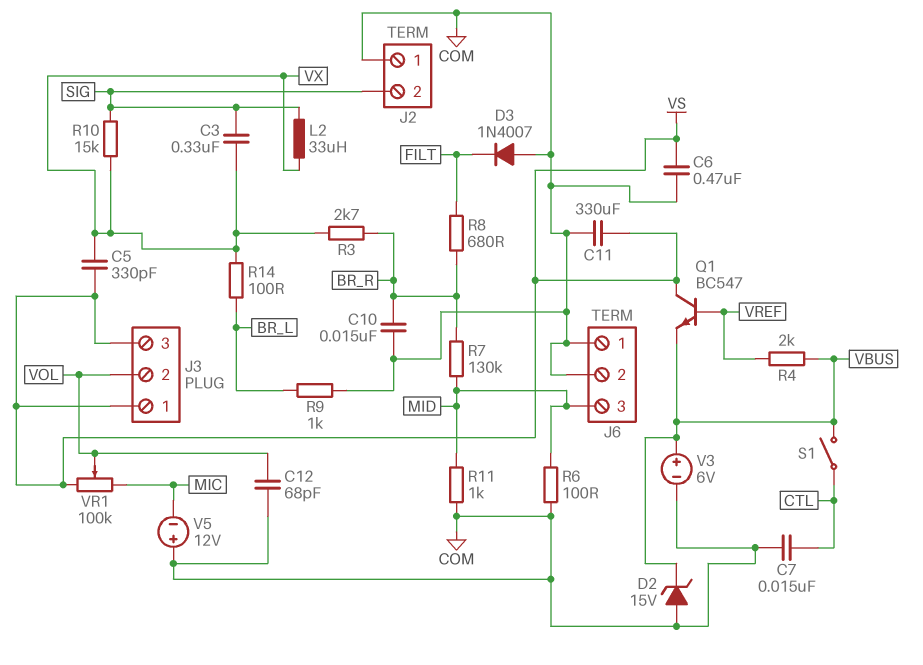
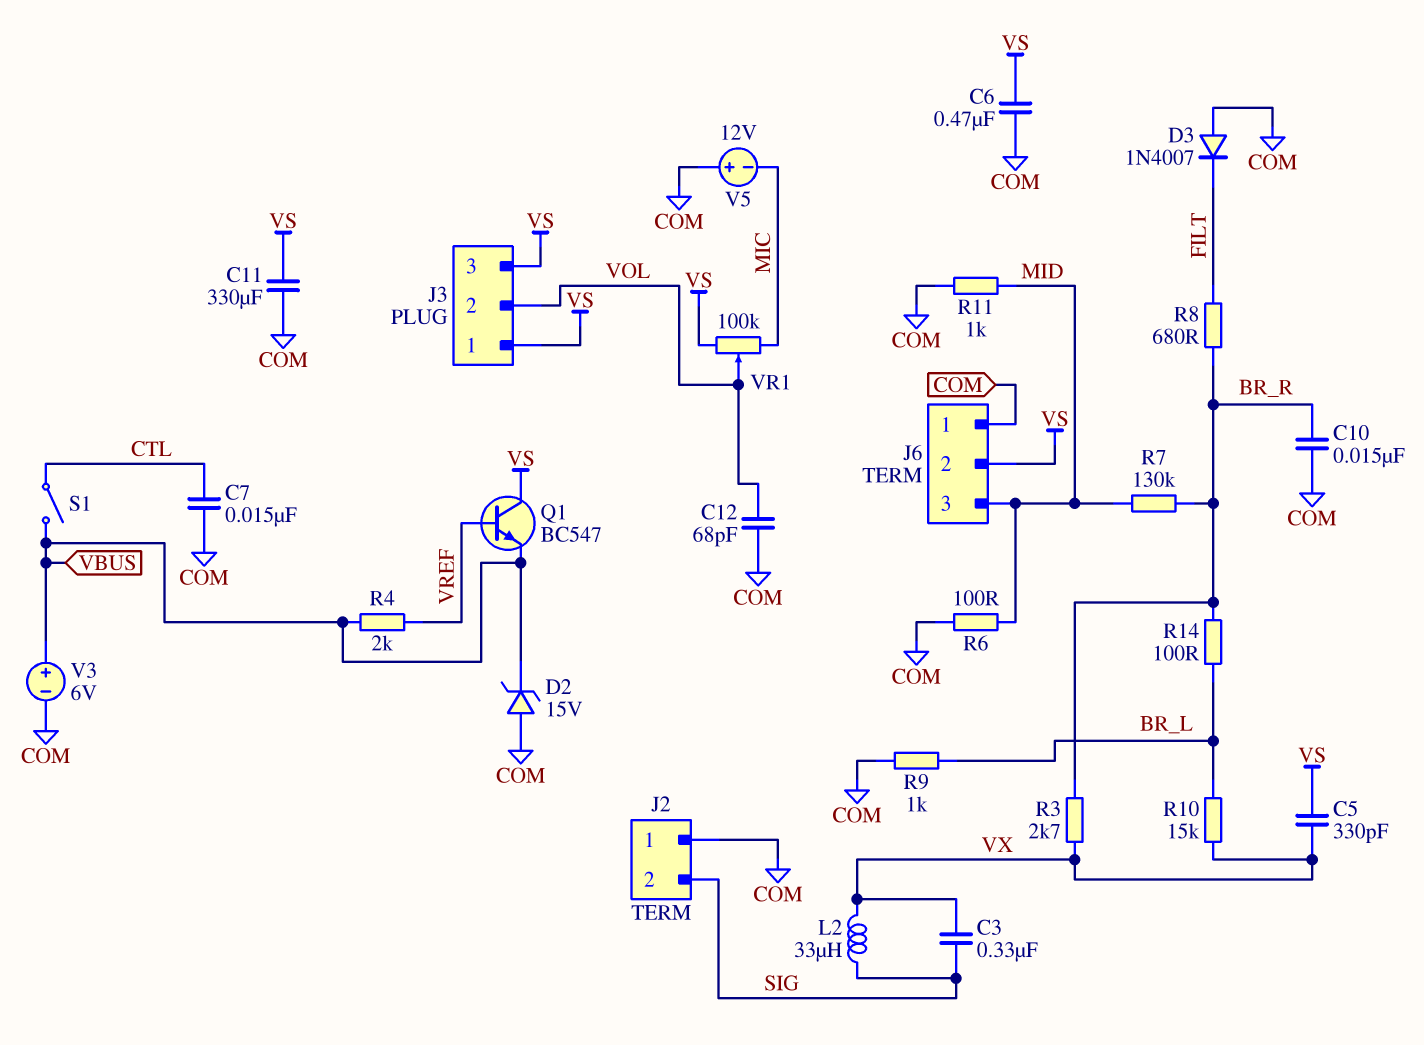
J6 pin 2: COM -> VS
R10: 15k (SIG, VX) -> 15k (BR_L, VX)
R14: 100 (BR_L, VX) -> 100 (BR_L, BR_R)

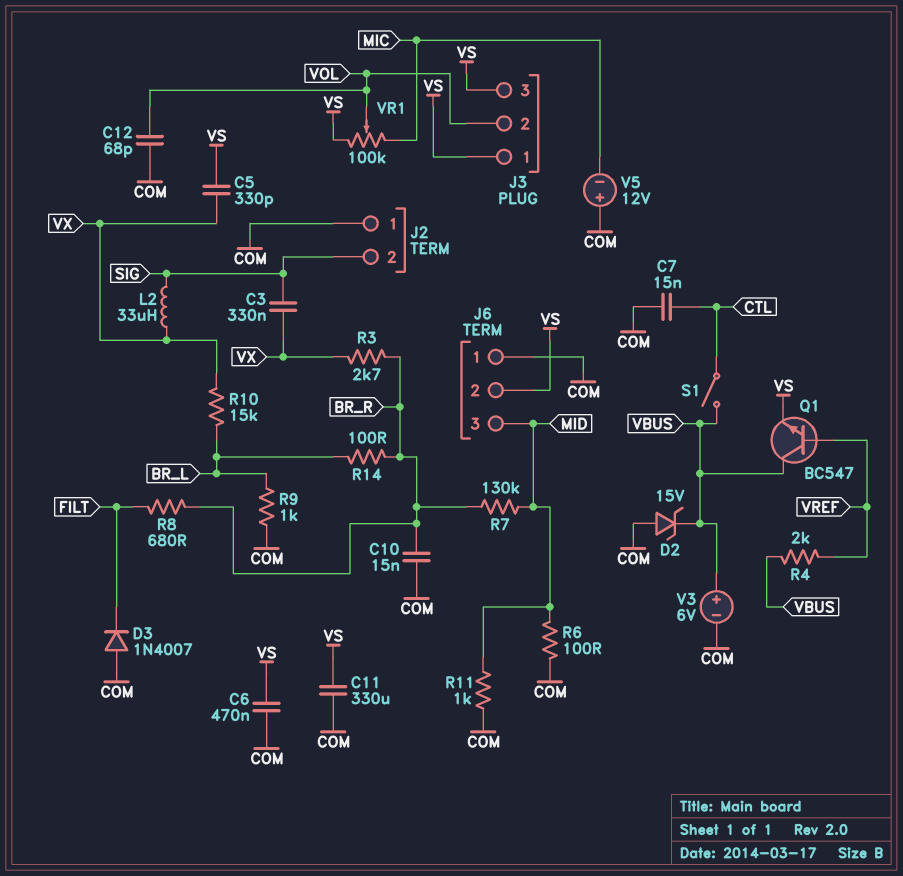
Q1: NPN BC547 (B VREF, C VS, E VBUS) -> NPN BC547 (B VREF, C VBUS, E VS)

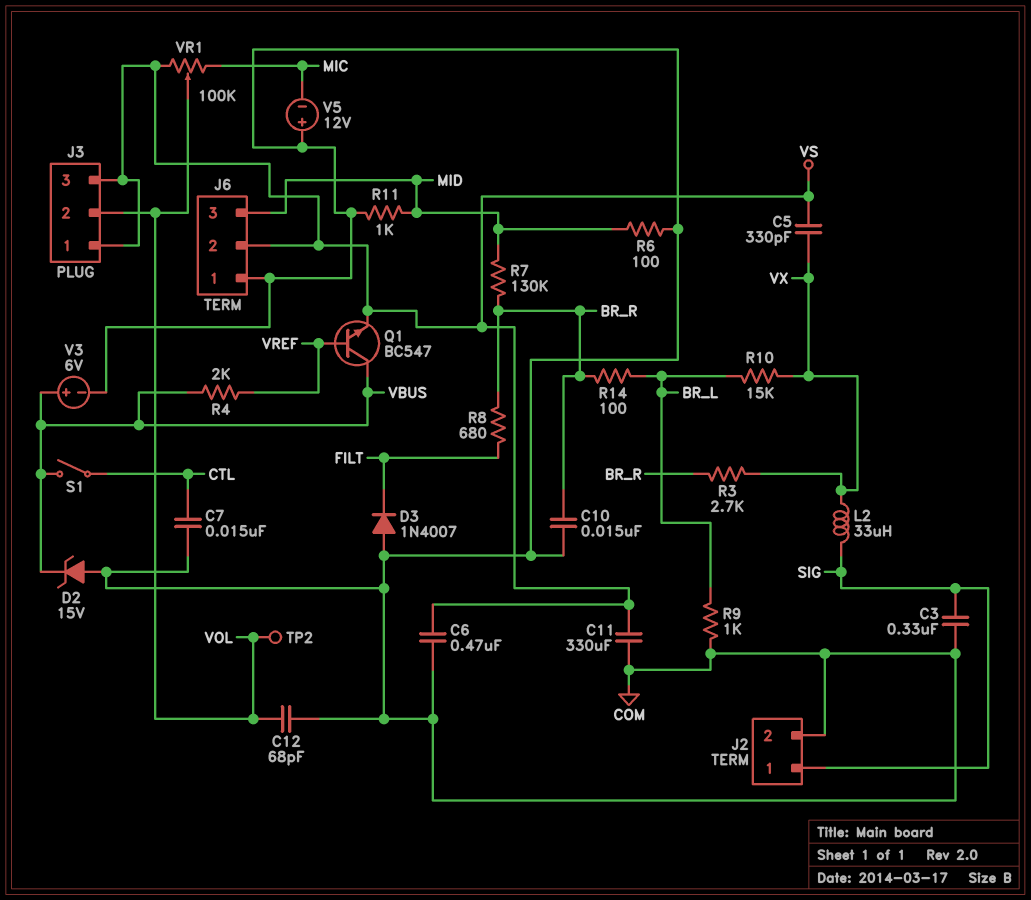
C3: 330nF (SIG, VX) -> 330nF (COM, SIG)
J2 pin 1: COM -> SIG
J2 pin 2: SIG -> COM
TP2: none -> test point (VOL)

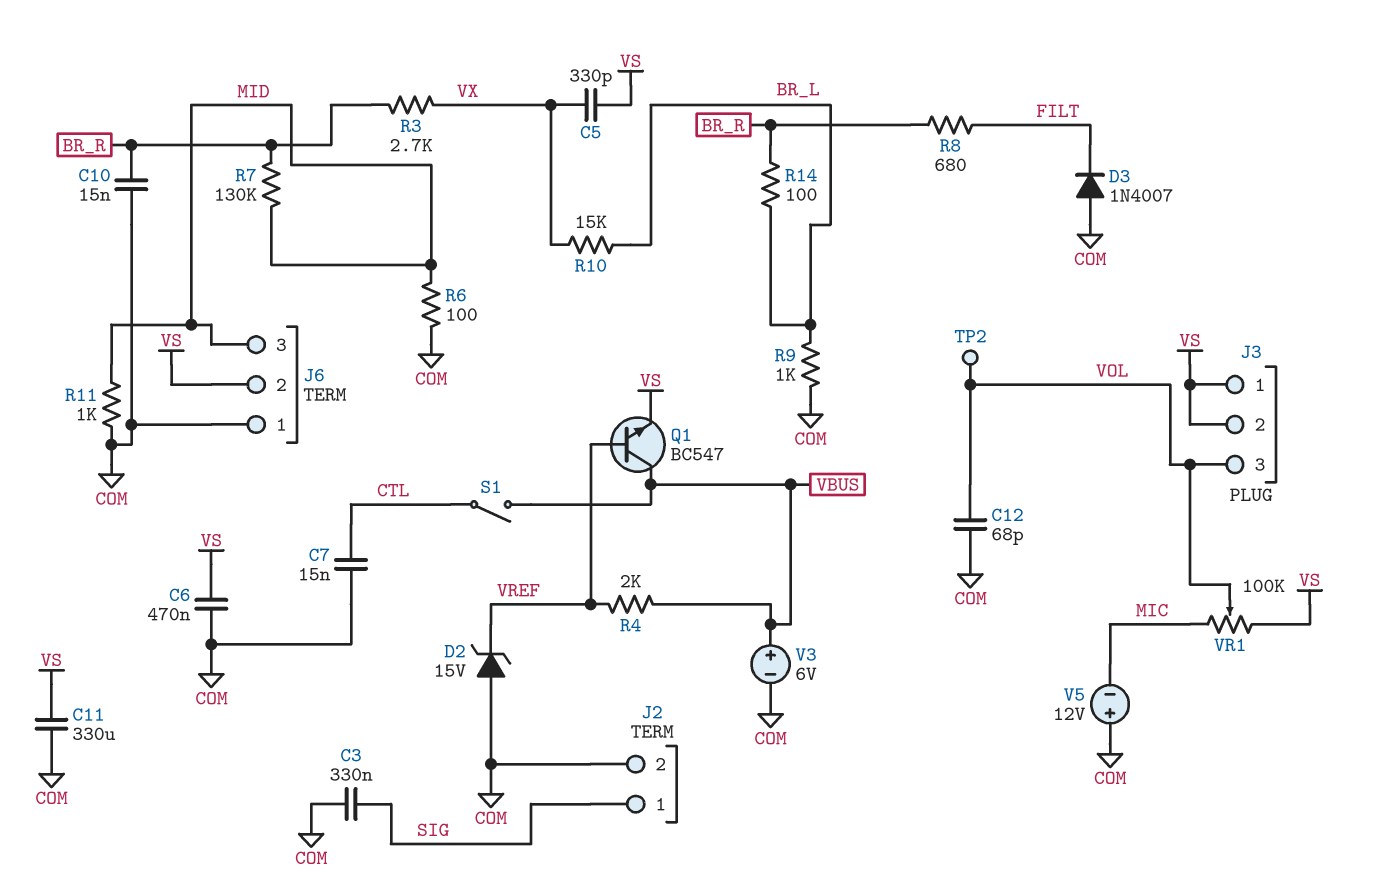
D2: zener 15V (A COM, K VBUS) -> zener 15V (A COM, K VREF)
J3 pin 2: VOL -> VS
J3 pin 3: VS -> VOL
L2: 33uH (SIG, VX) -> none

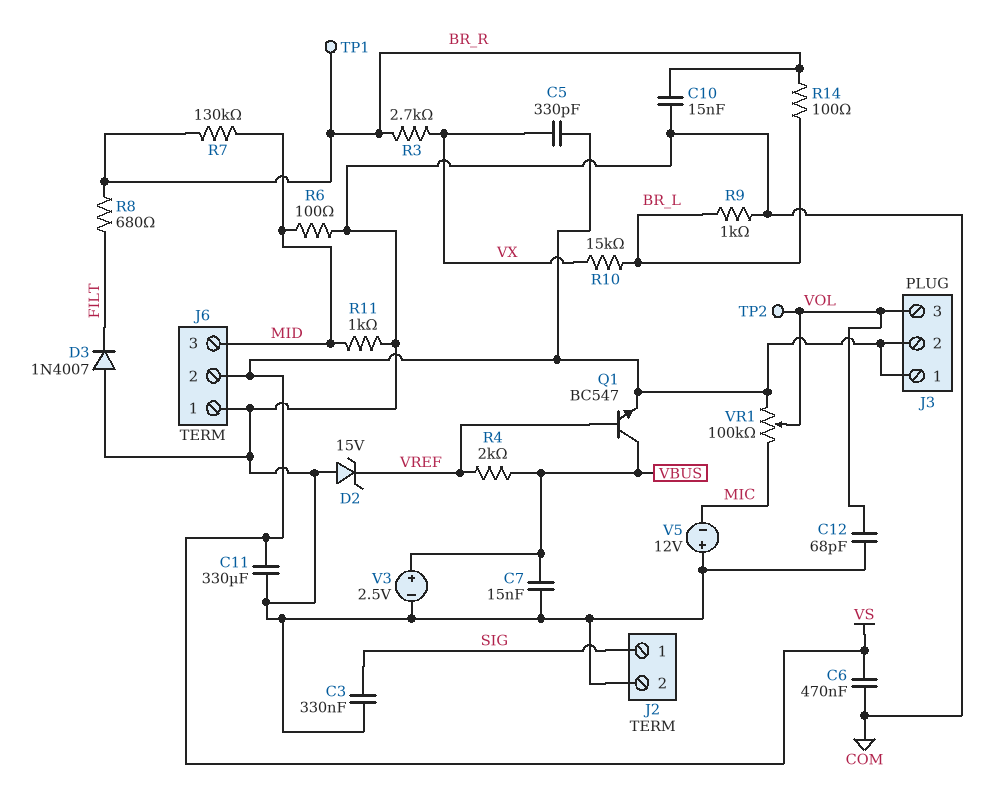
C7: 15nF (COM, CTL) -> 15nF (COM, VBUS)
S1: switch (CTL, VBUS) -> none
TP1: none -> test point (BR_R)
V3: 6V (plus VBUS, minus COM) -> 2.5V (plus VBUS, minus COM)

